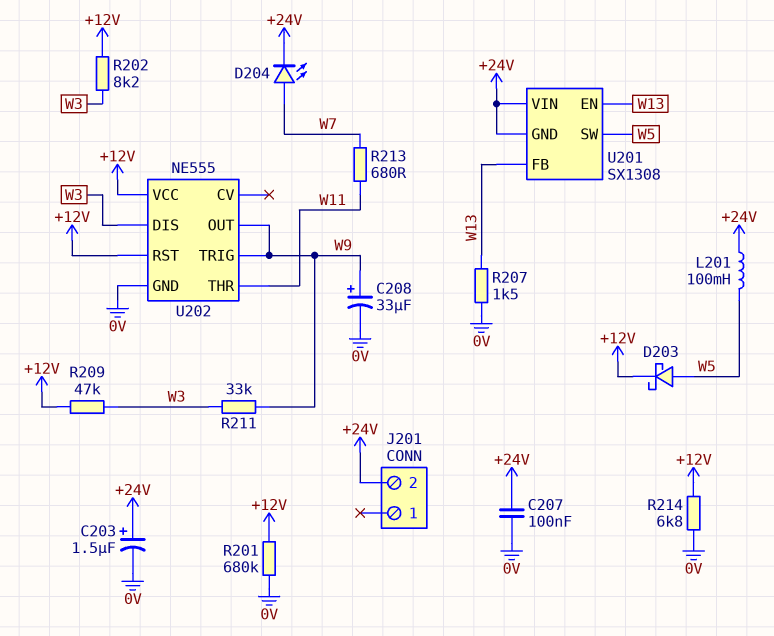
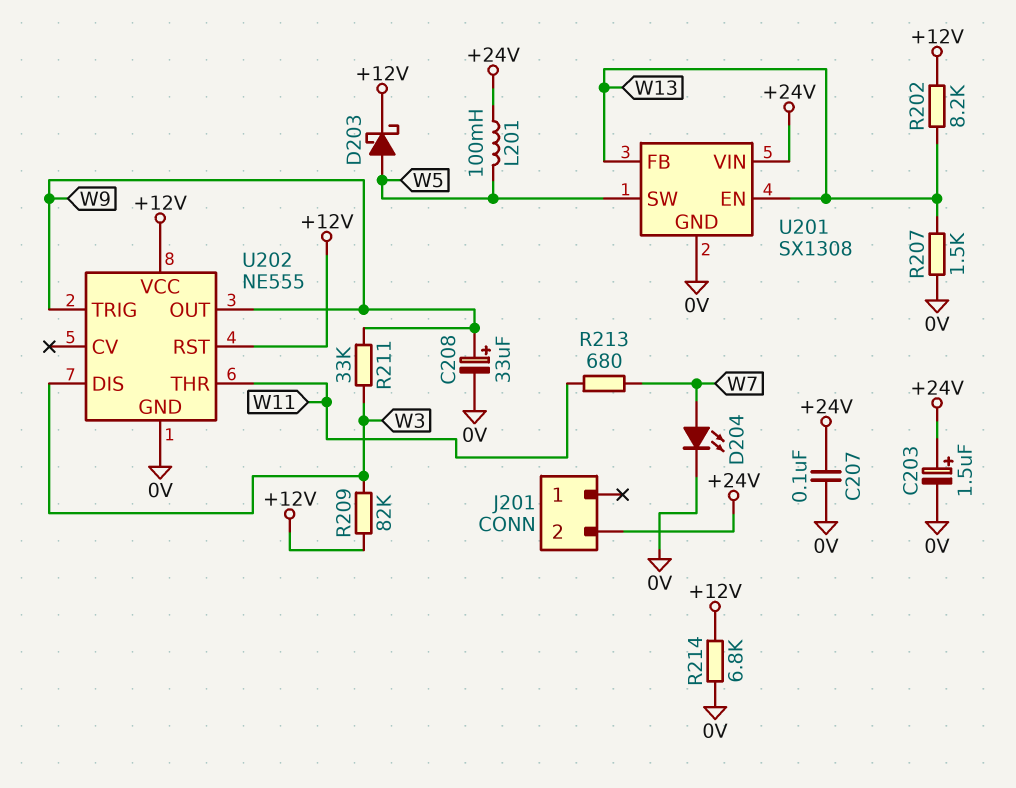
D204: LED (A W7, K +24V) -> LED (A W7, K 0V)
R201: 680k (+12V, 0V) -> none
R202: 8.2k (+12V, W3) -> 8.2k (+12V, W13)
R209: 47k (+12V, W3) -> 82k (+12V, W3)
U201 pin GND: +24V -> 0V

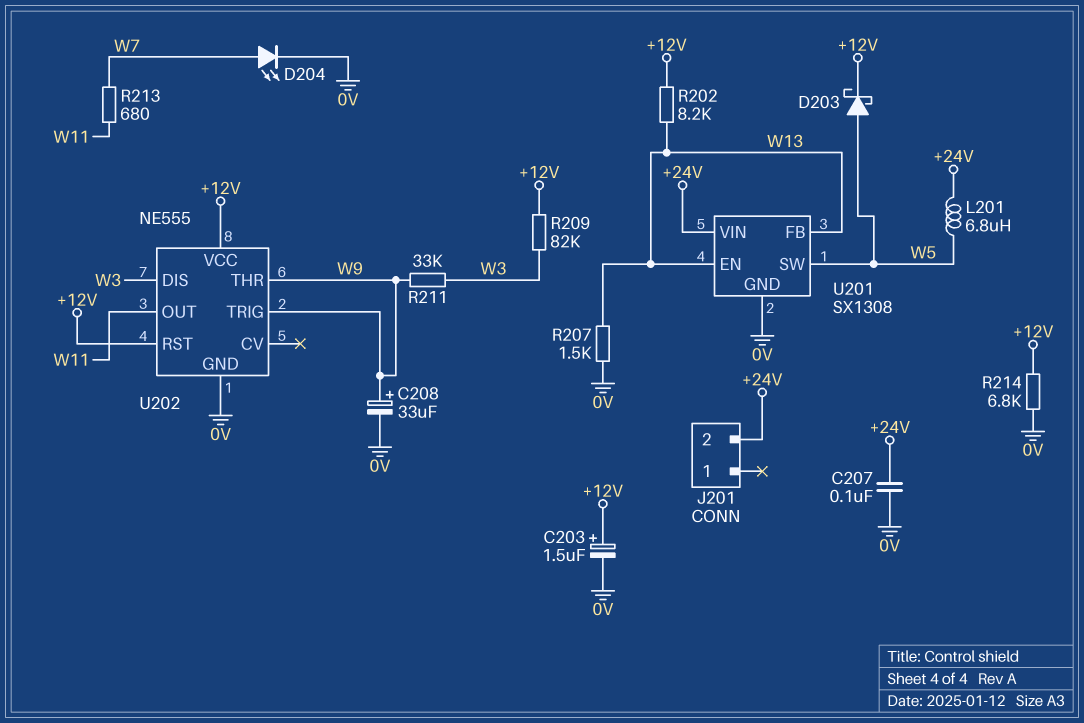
C203: 1.5uF (plus +24V, minus 0V) -> 1.5uF (plus +12V, minus 0V)
L201: 100mH (+24V, W5) -> 6.8uH (+24V, W5)
U202 pin OUT: W9 -> W11
U202 pin THR: W11 -> W9

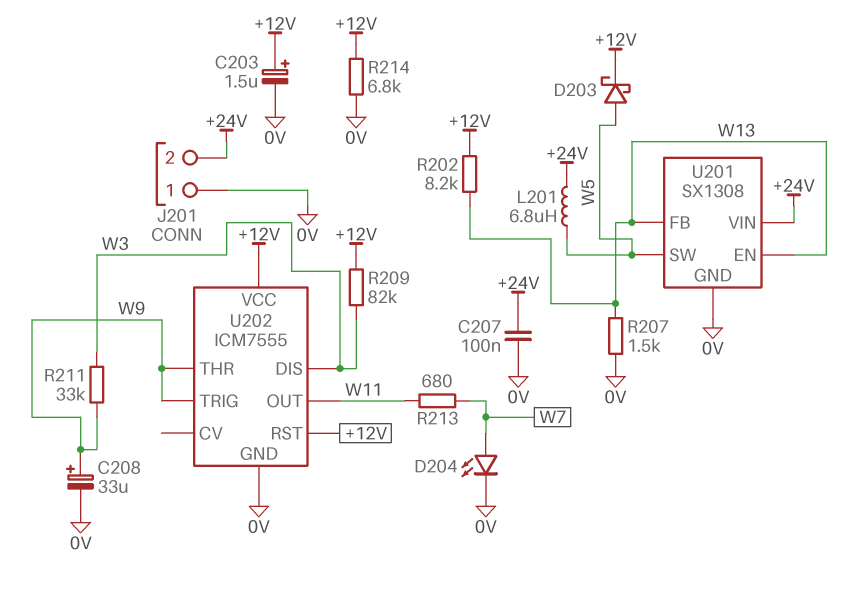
J201 pin 1: none -> 0V
U202: NE555 -> ICM7555

